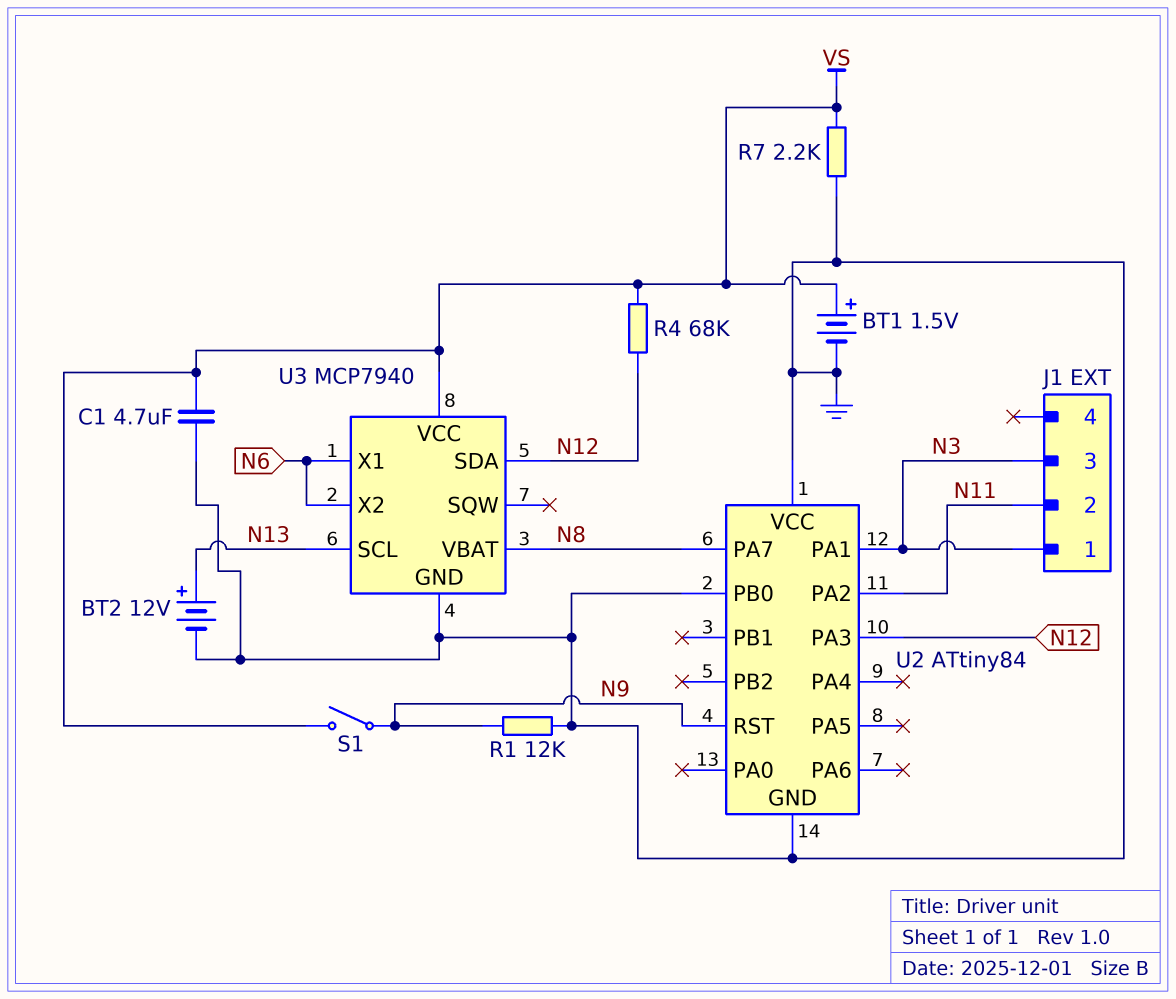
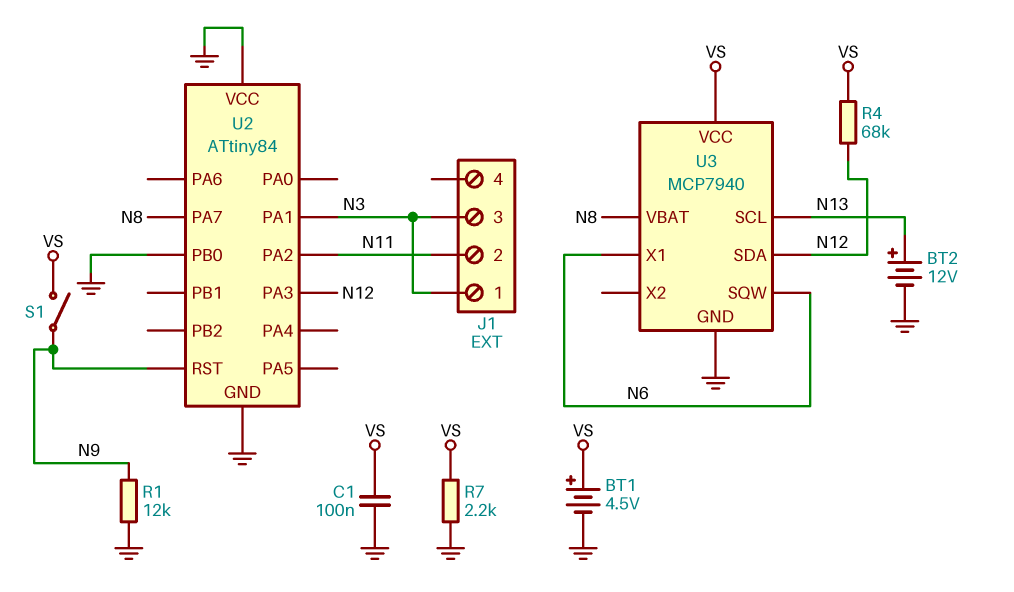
BT1: 1.5V (plus VS, minus GND) -> 4.5V (plus VS, minus GND)
C1: 4.7uF (GND, VS) -> 100nF (GND, VS)
U3 pin SQW: none -> N6
U3 pin X2: N6 -> none

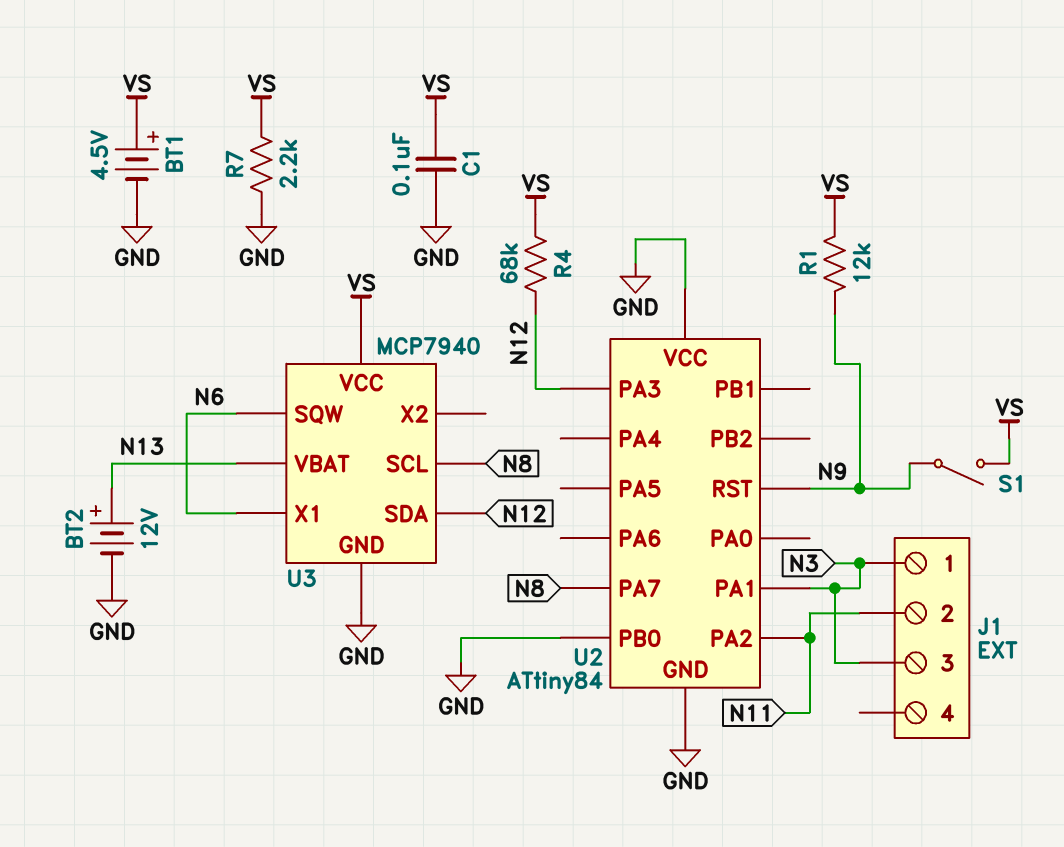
R1: 12k (GND, N9) -> 12k (N9, VS)
U3 pin SCL: N13 -> N8
U3 pin VBAT: N8 -> N13

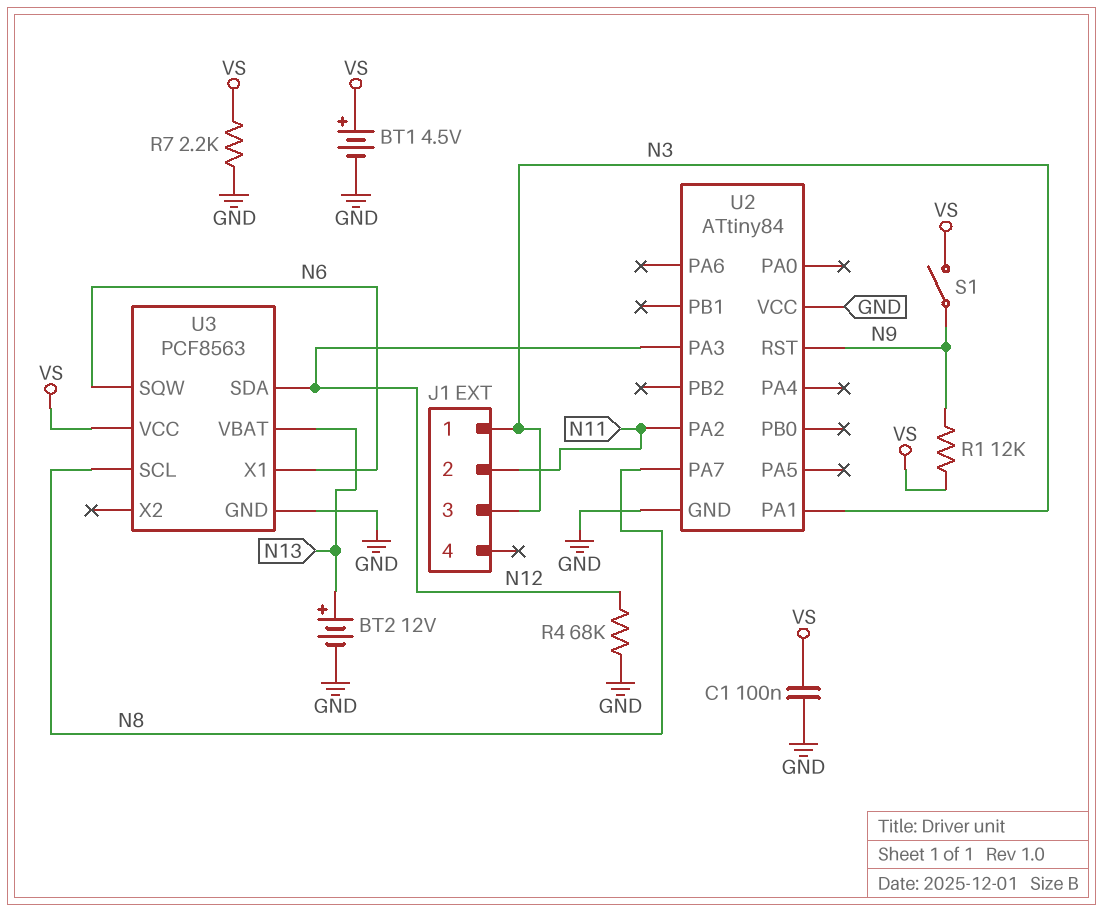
R4: 68k (N12, VS) -> 68k (GND, N12)
U2 pin PB0: GND -> none
U3: MCP7940 -> PCF8563

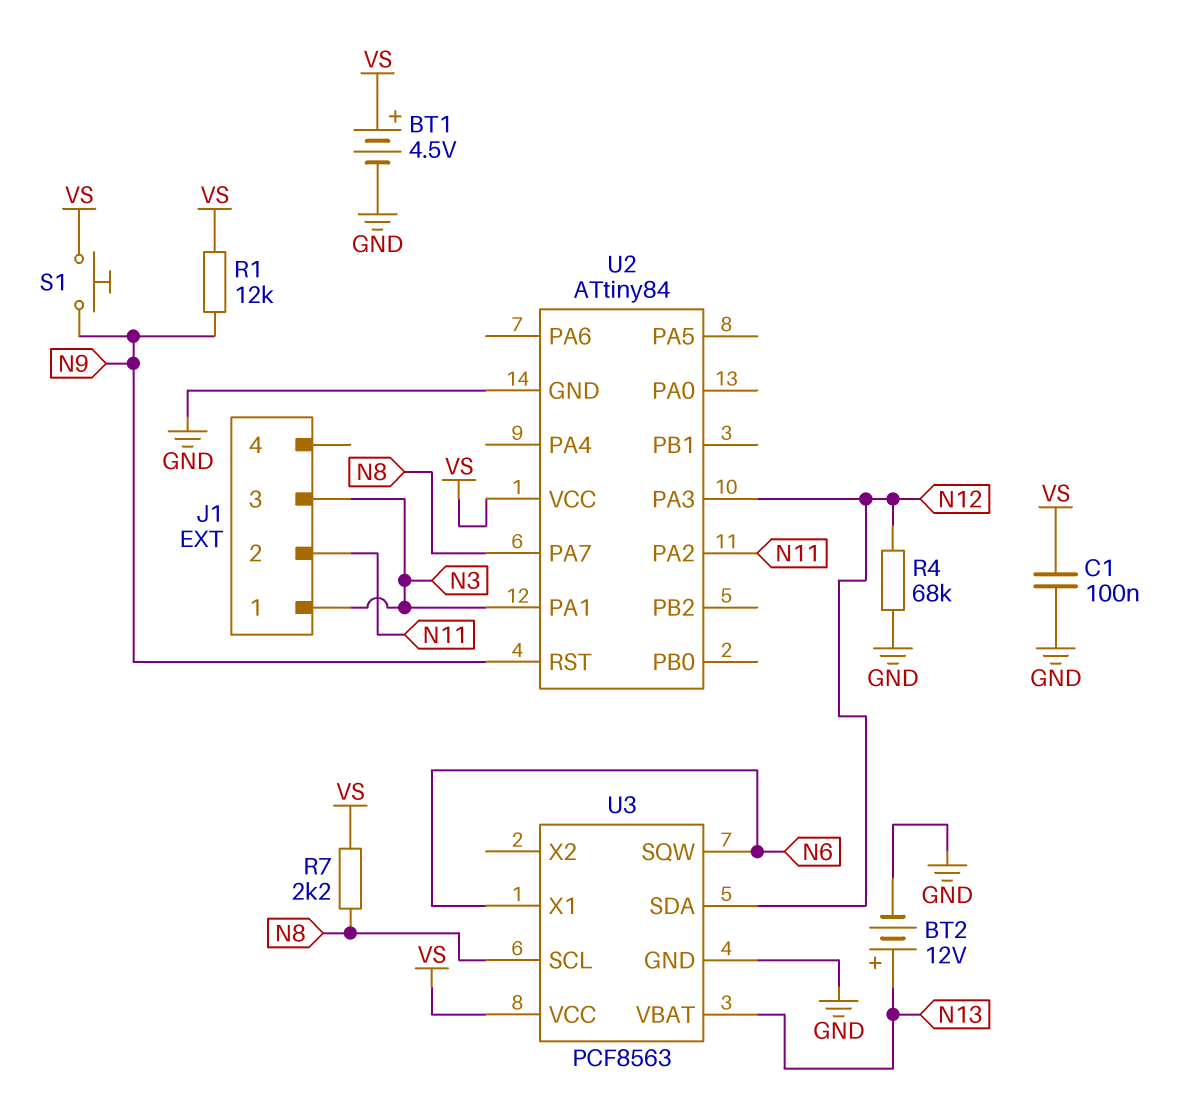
R7: 2.2k (GND, VS) -> 2.2k (N8, VS)
S1: switch (N9, VS) -> button (N9, VS)
U2 pin VCC: GND -> VS

